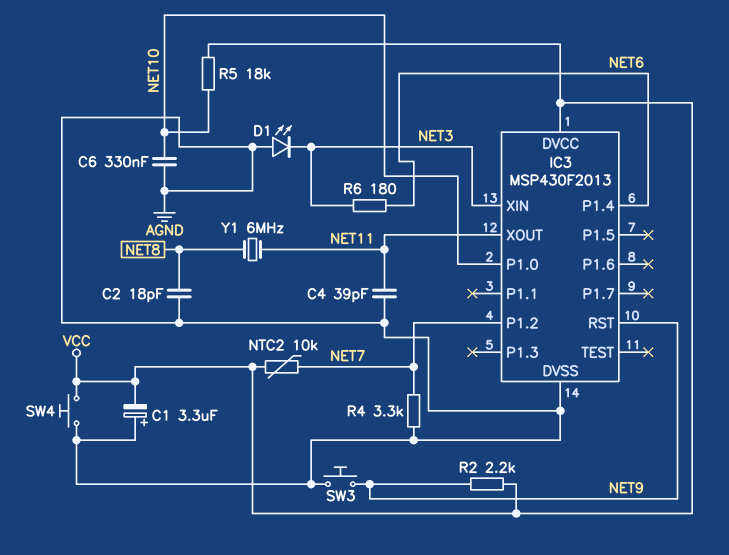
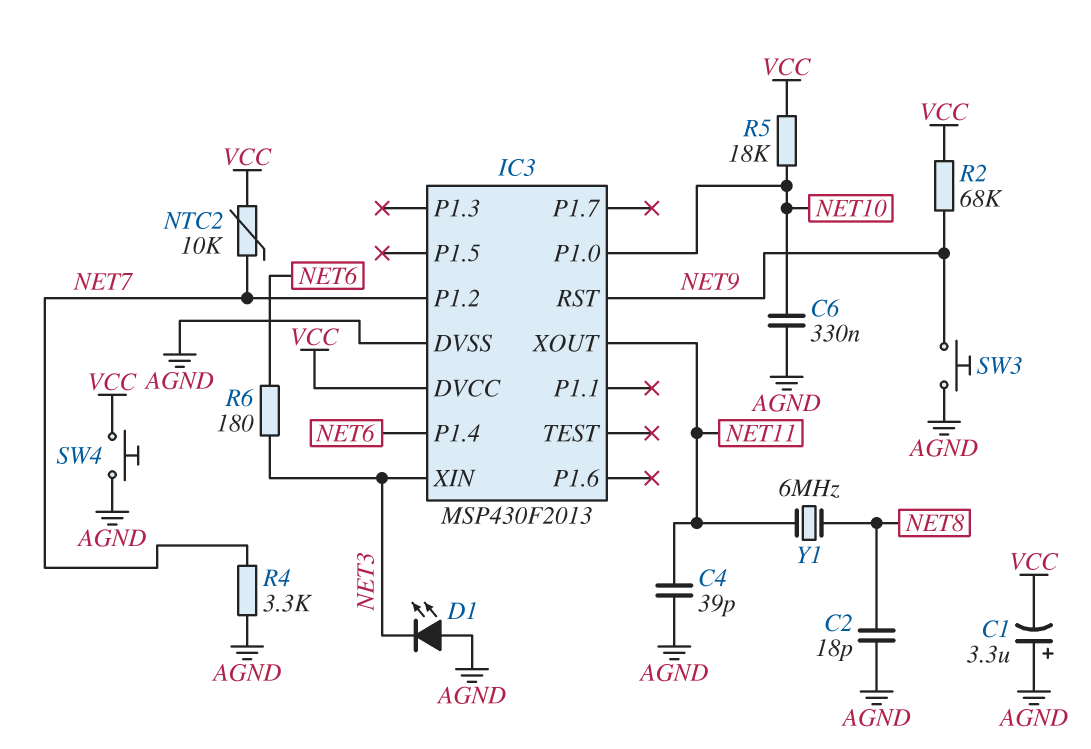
R2: 2.2k (NET9, VCC) -> 68k (NET9, VCC)

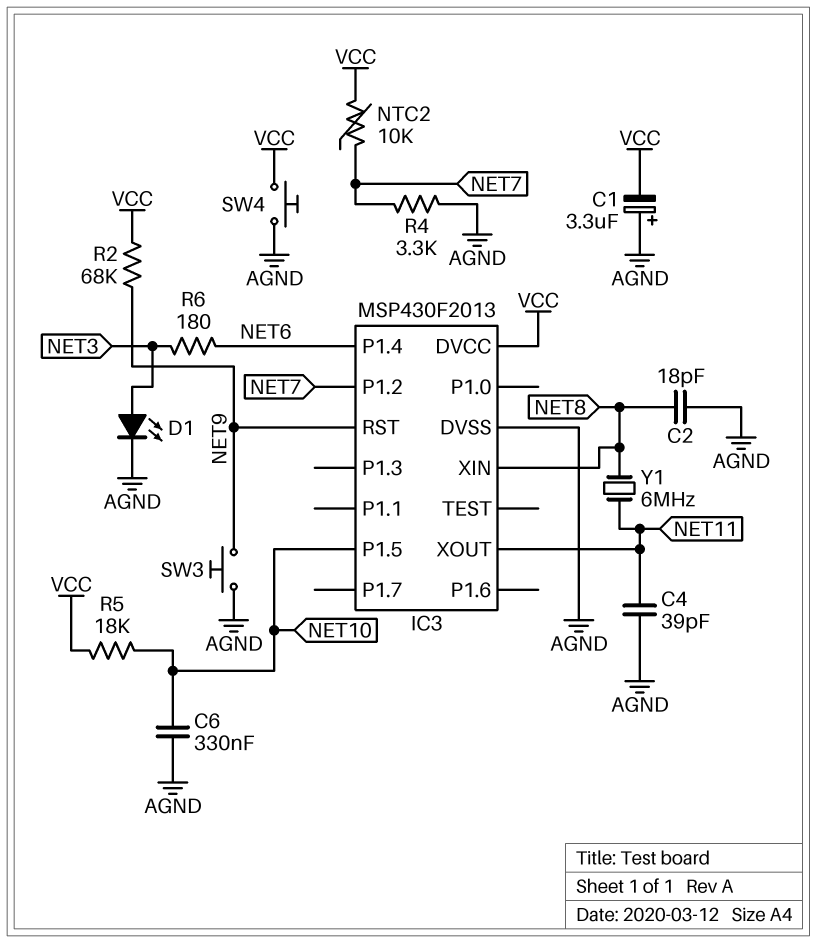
D1: LED (A AGND, K NET3) -> LED (A NET3, K AGND)
IC3 pin P1.0: NET10 -> none
IC3 pin P1.5: none -> NET10
IC3 pin XIN: NET3 -> NET8

